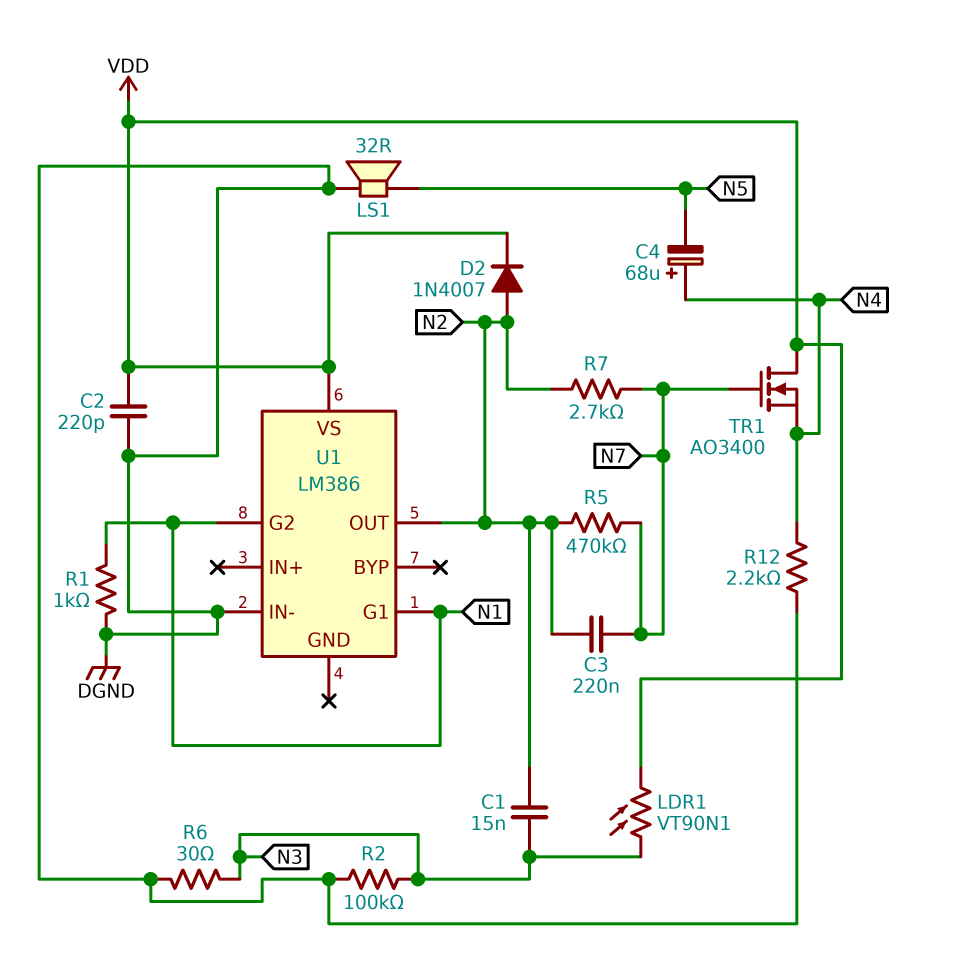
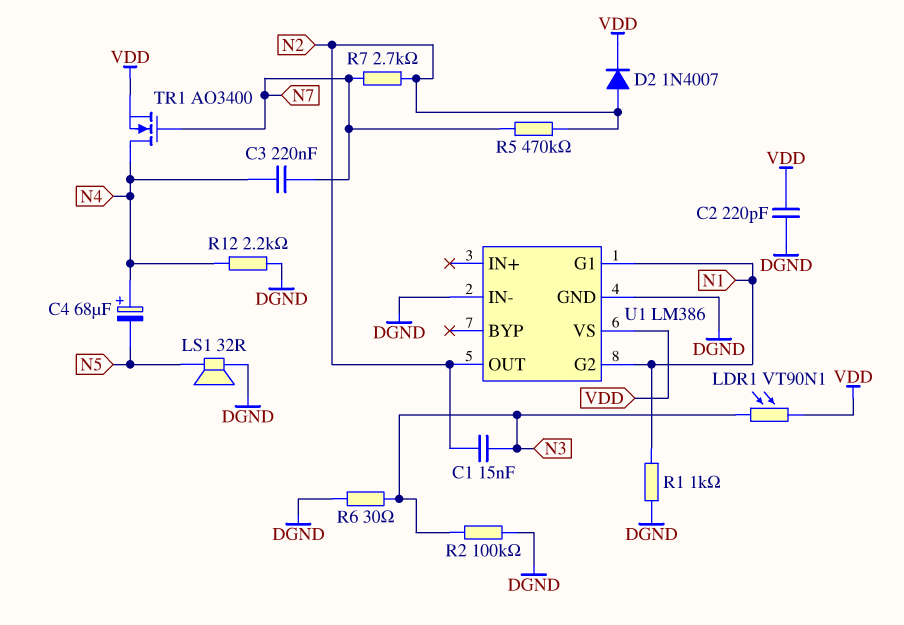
C3: 220nF (N2, N7) -> 220nF (N4, N7)
TR1: NMOS AO3400 (G N7, D VDD, S N4) -> NMOS AO3400 (G N7, D N4, S VDD)
U1 pin GND: none -> DGND

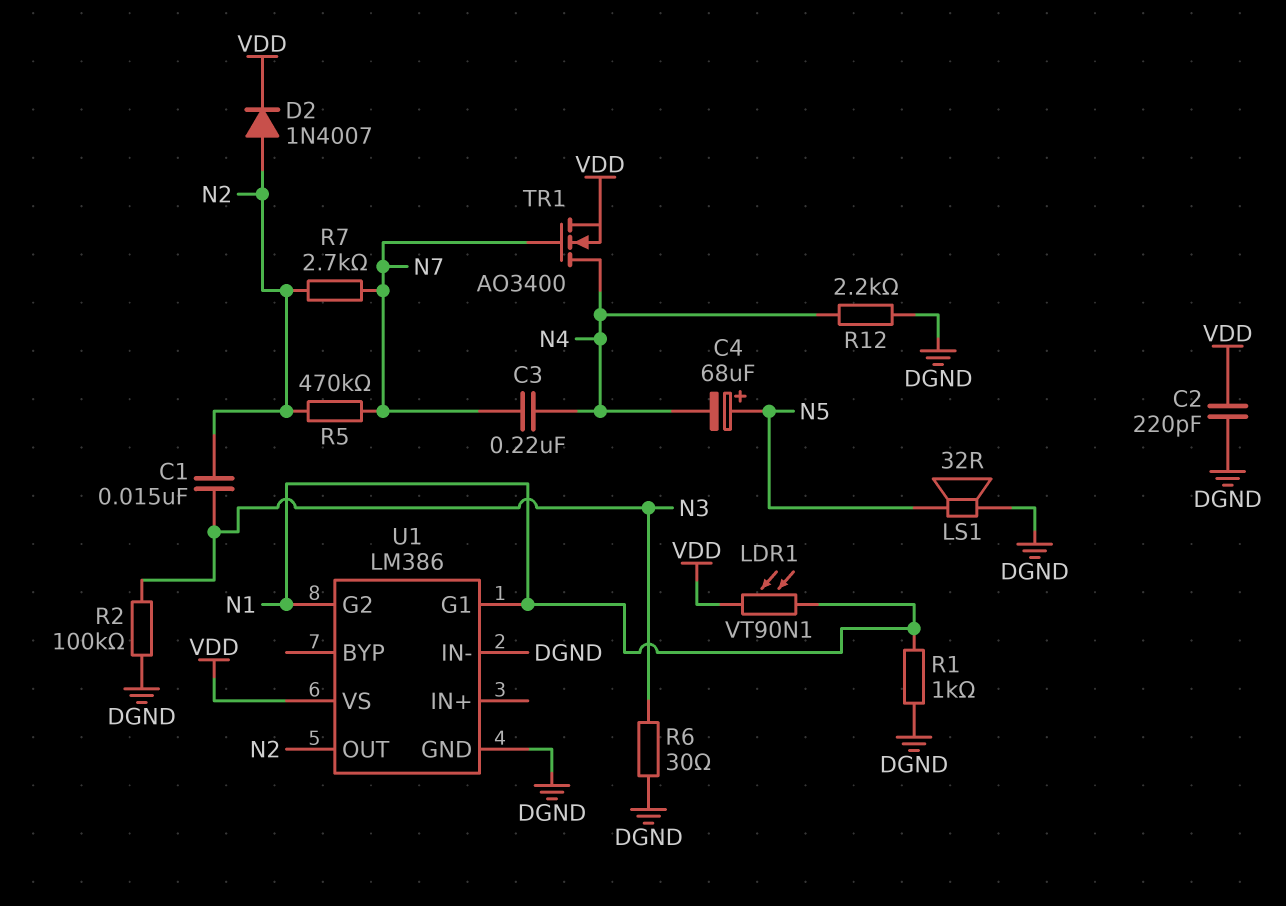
C4: 68uF (plus N4, minus N5) -> 68uF (plus N5, minus N4)
LDR1: VT90N1 (N3, VDD) -> VT90N1 (N1, VDD)

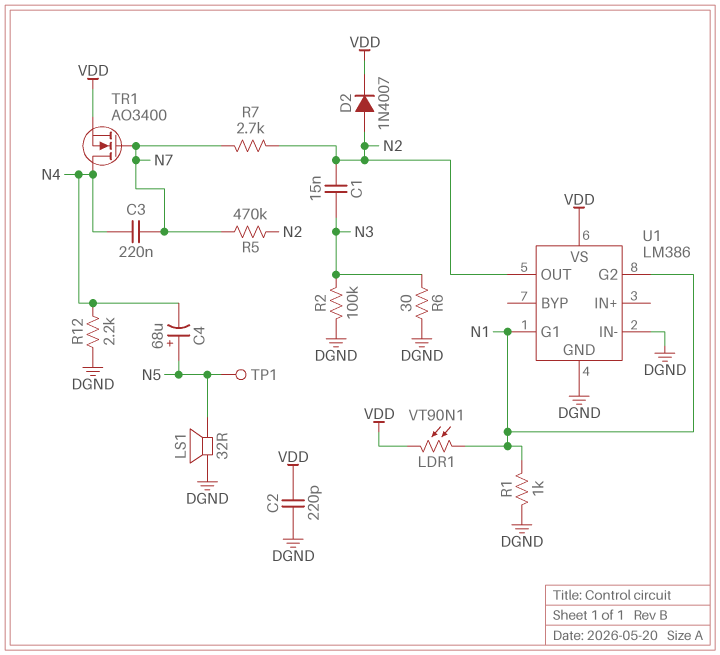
TP1: none -> test point (N5)

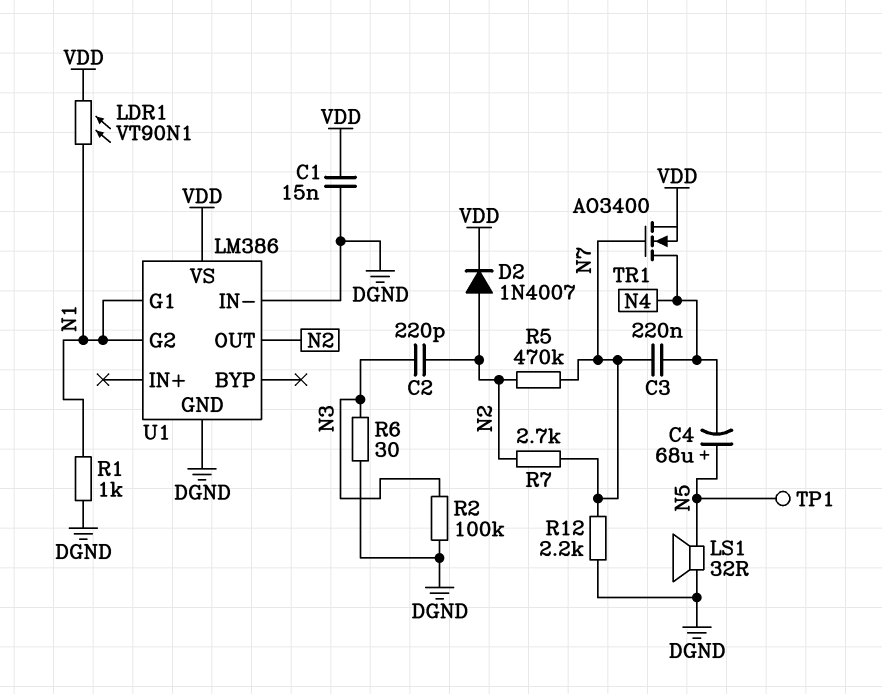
C1: 15nF (N2, N3) -> 15nF (DGND, VDD)
C2: 220pF (DGND, VDD) -> 220pF (N2, N3)
R12: 2.2k (DGND, N4) -> 2.2k (DGND, N7)

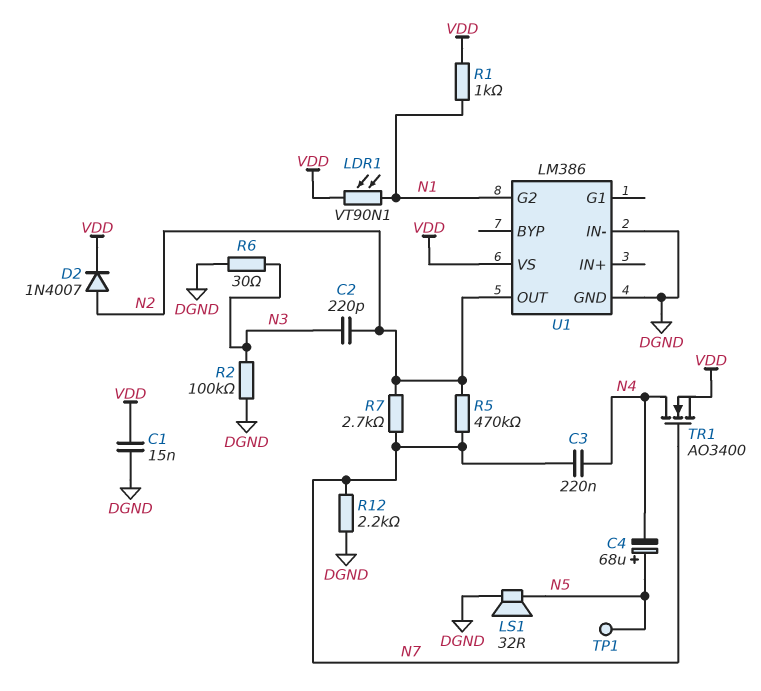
R1: 1k (DGND, N1) -> 1k (N1, VDD)
U1 pin G1: N1 -> none

